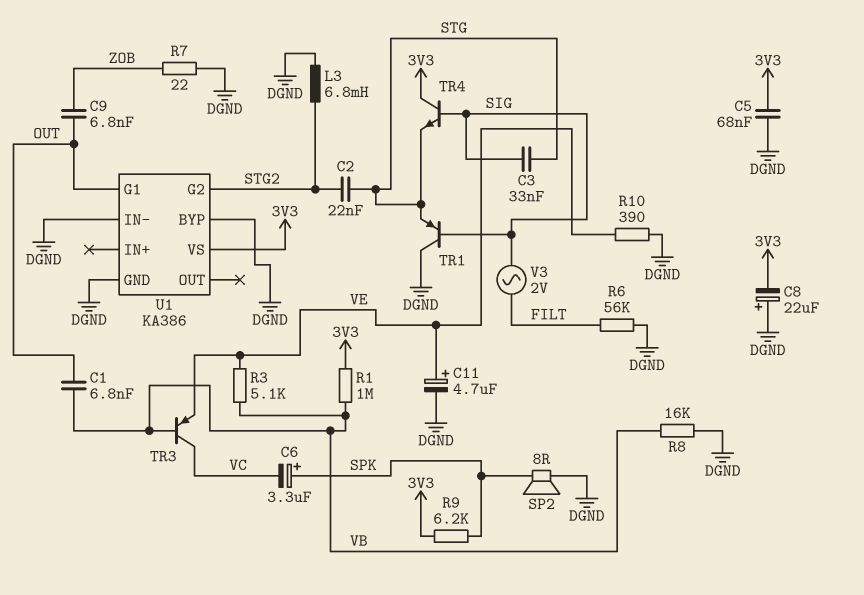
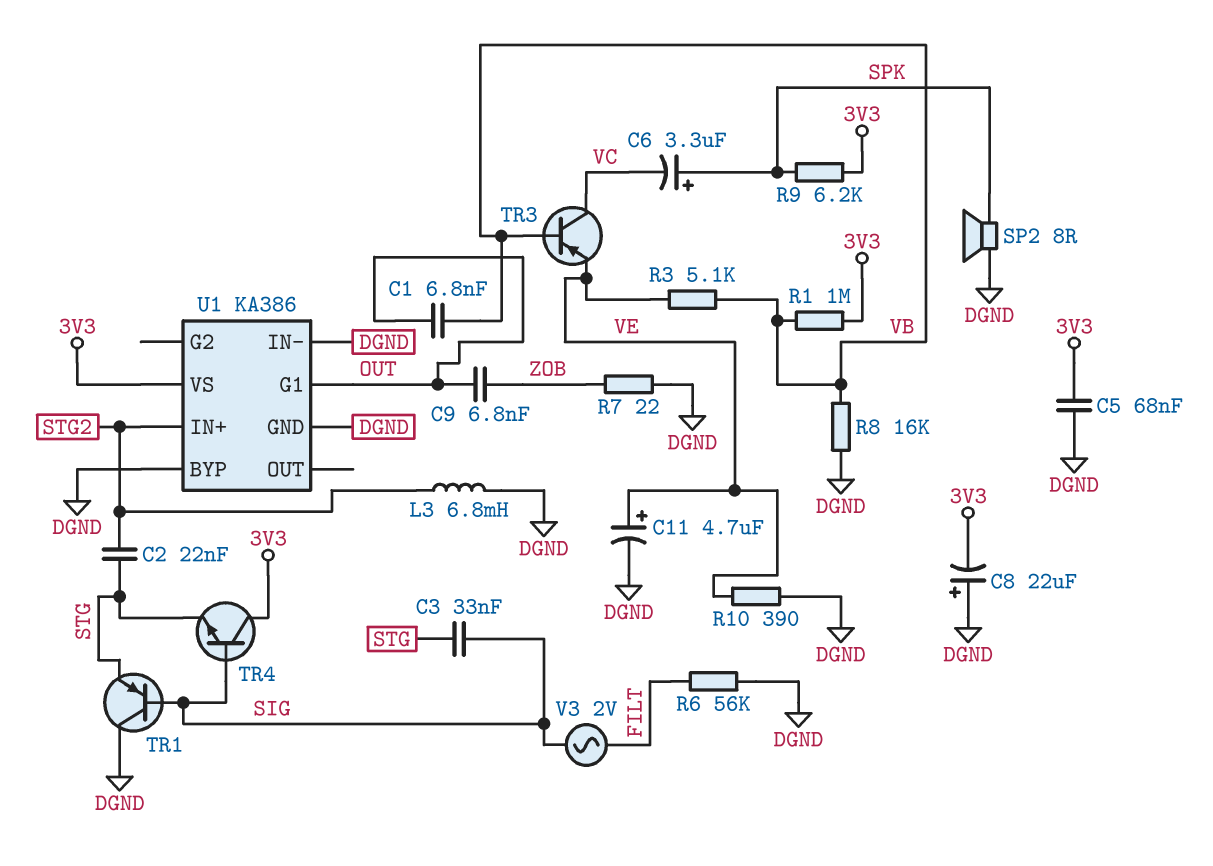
U1 pin G2: STG2 -> none
U1 pin IN+: none -> STG2

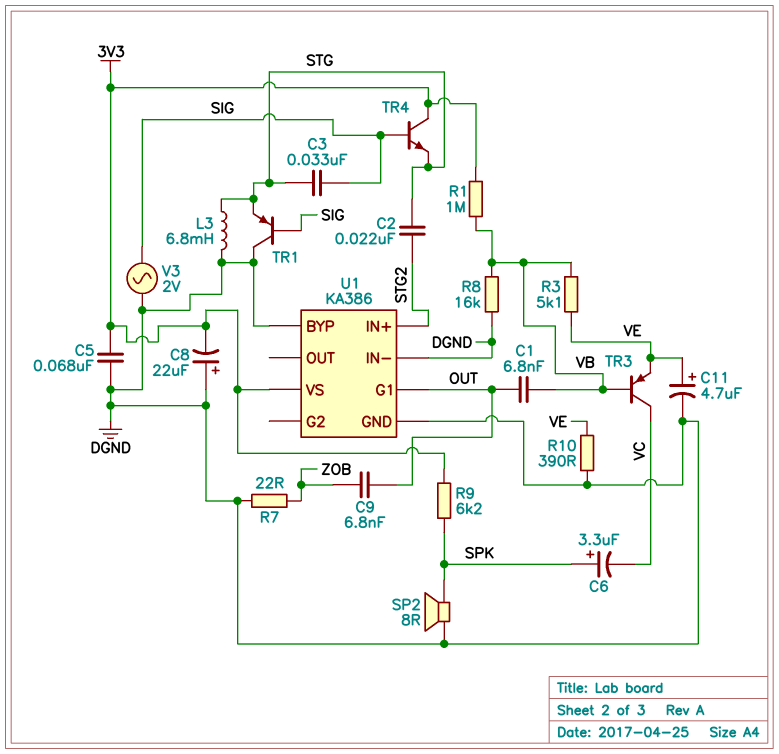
L3: 6.8mH (DGND, STG2) -> 6.8mH (DGND, STG)
R6: 56k (DGND, FILT) -> none
V3: AC 2V (FILT, SIG) -> AC 2V (DGND, SIG)

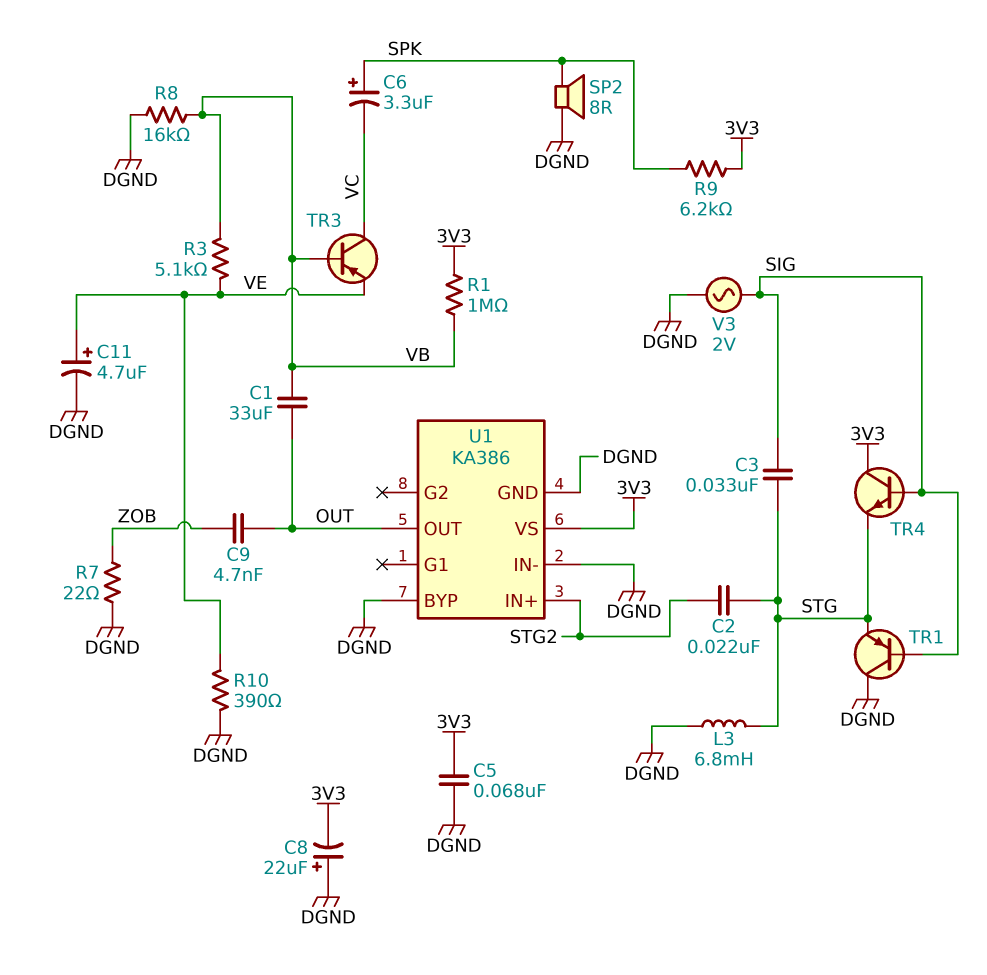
C1: 6.8nF (OUT, VB) -> 33uF (OUT, VB)
C9: 6.8nF (OUT, ZOB) -> 4.7nF (OUT, ZOB)
U1 pin G1: OUT -> none
U1 pin OUT: none -> OUT

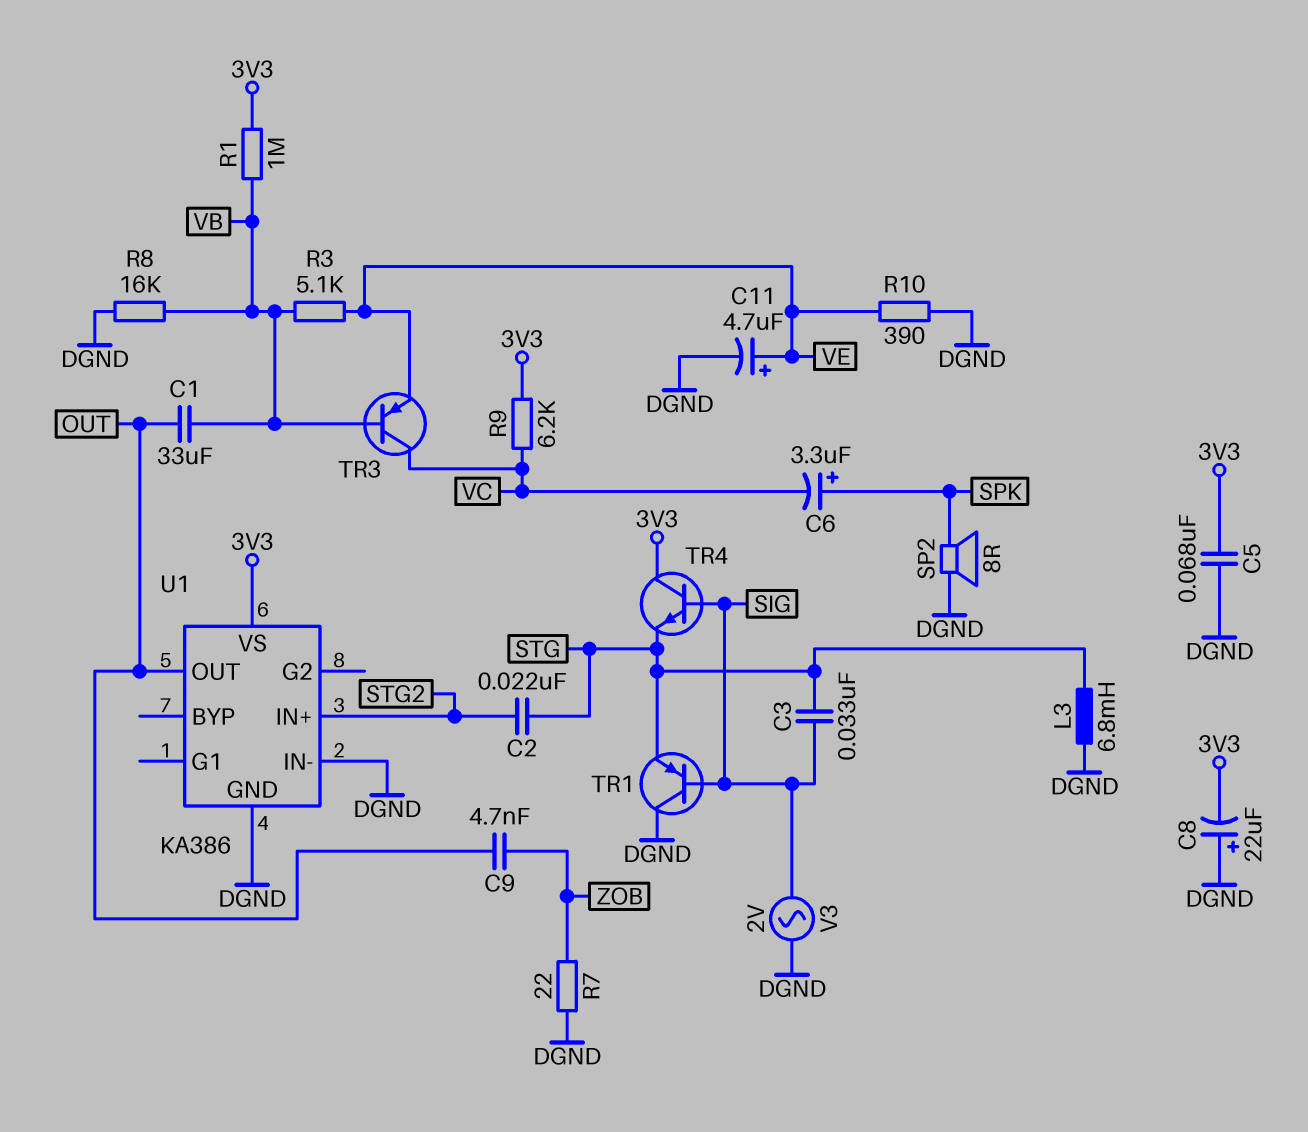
R9: 6.2k (3V3, SPK) -> 6.2k (3V3, VC)
U1 pin BYP: DGND -> none

